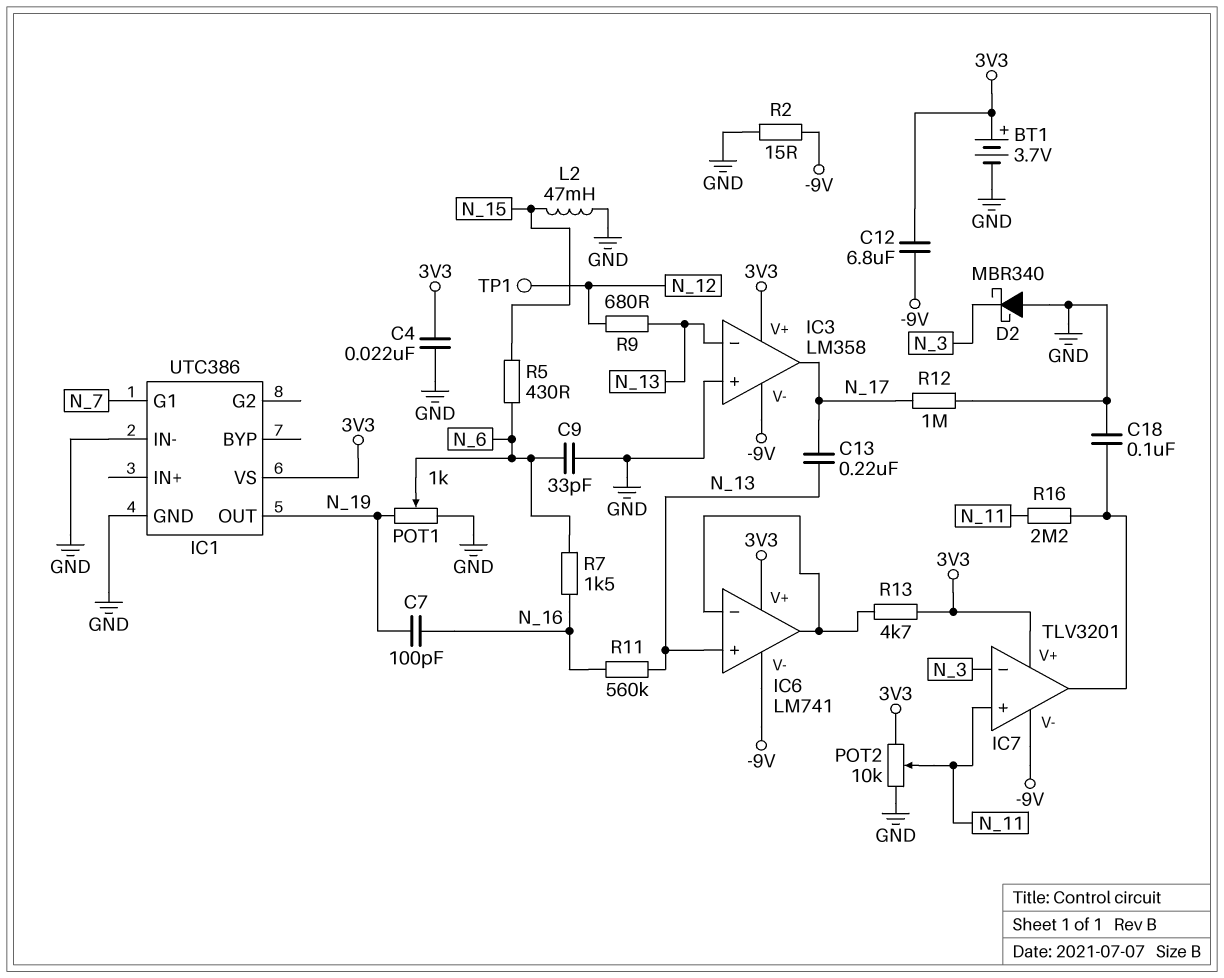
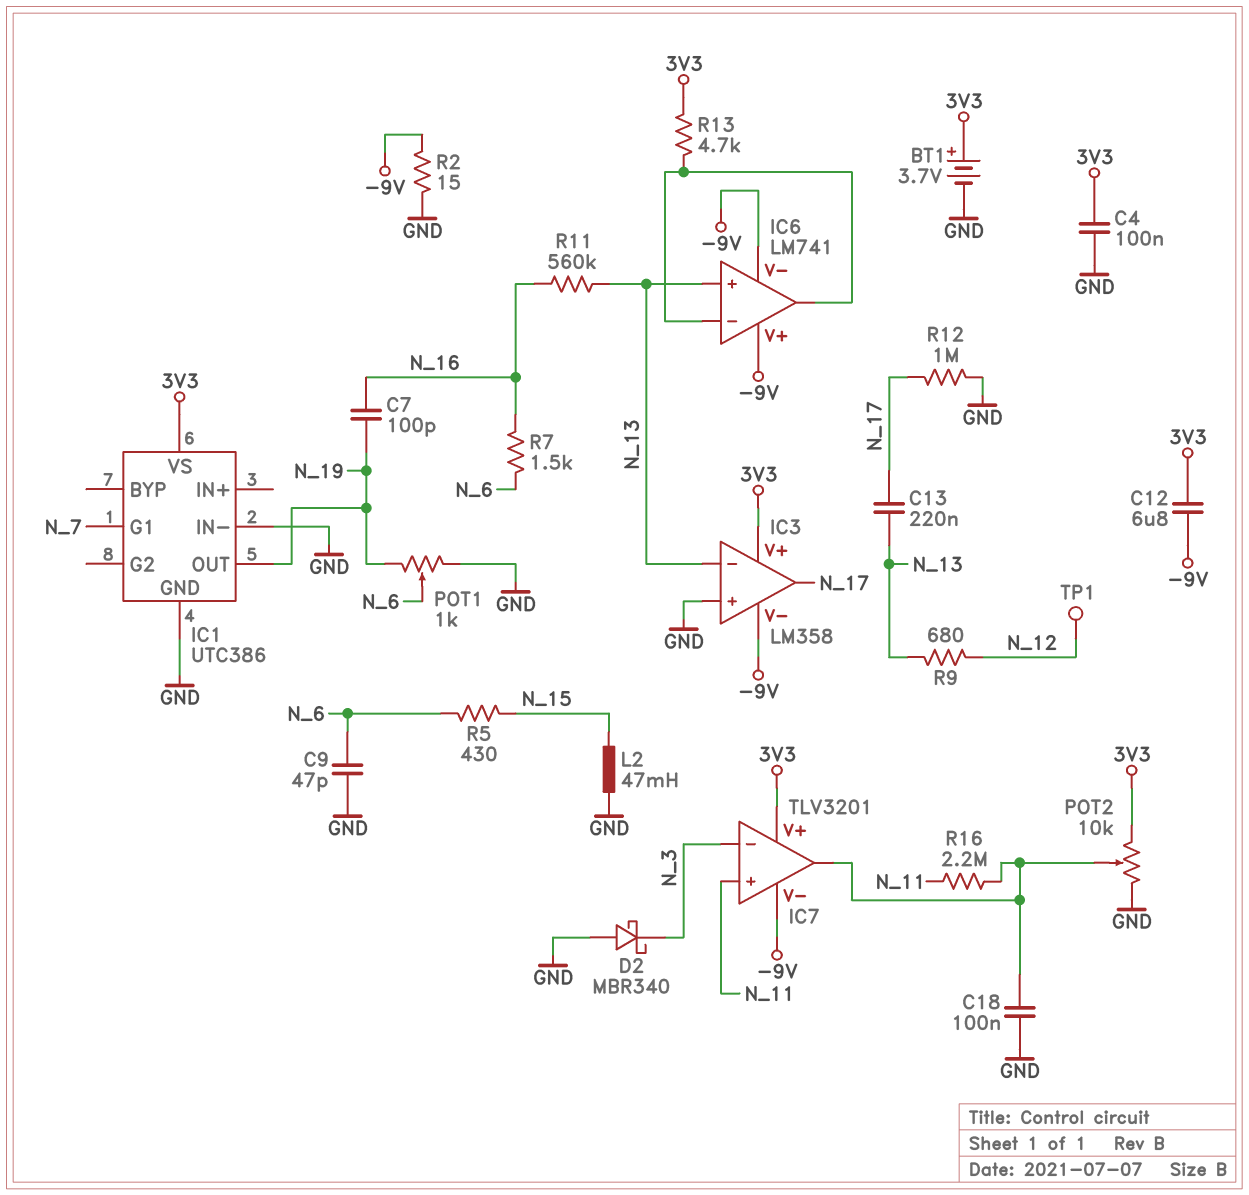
C4: 22nF (3V3, GND) -> 100nF (3V3, GND)
C9: 33pF (GND, N_6) -> 47pF (GND, N_6)
IC6 pin V+: 3V3 -> -9V
POT2: 10k (3V3, GND, wiper N_11) -> 10k (3V3, GND, wiper IC7/out)

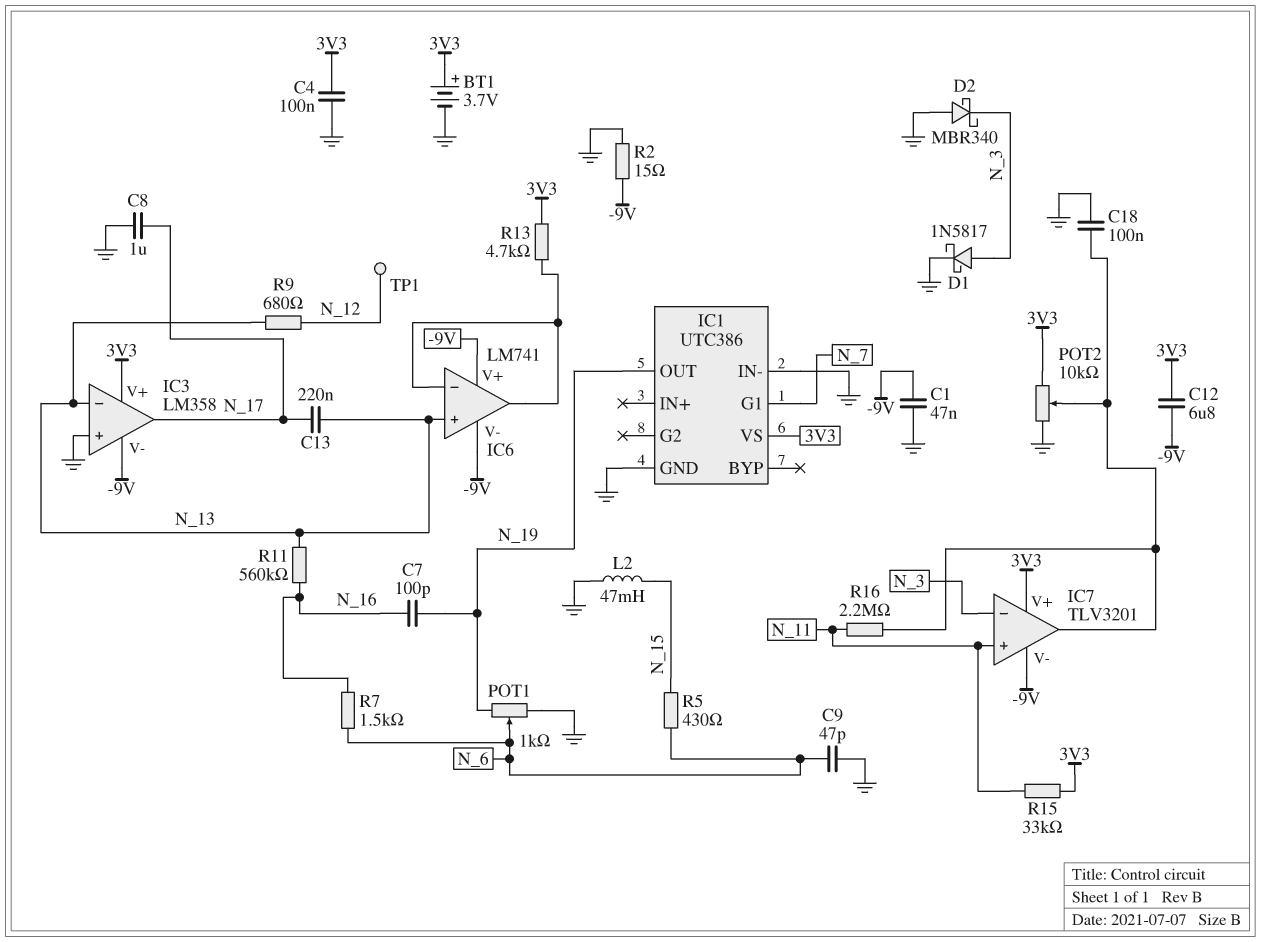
C1: none -> 47nF (-9V, GND)
C8: none -> 1uF (GND, N_17)
D1: none -> schottky 1N5817 (A N_3, K GND)
R12: 1M (GND, N_17) -> none
R15: none -> 33k (3V3, N_11)

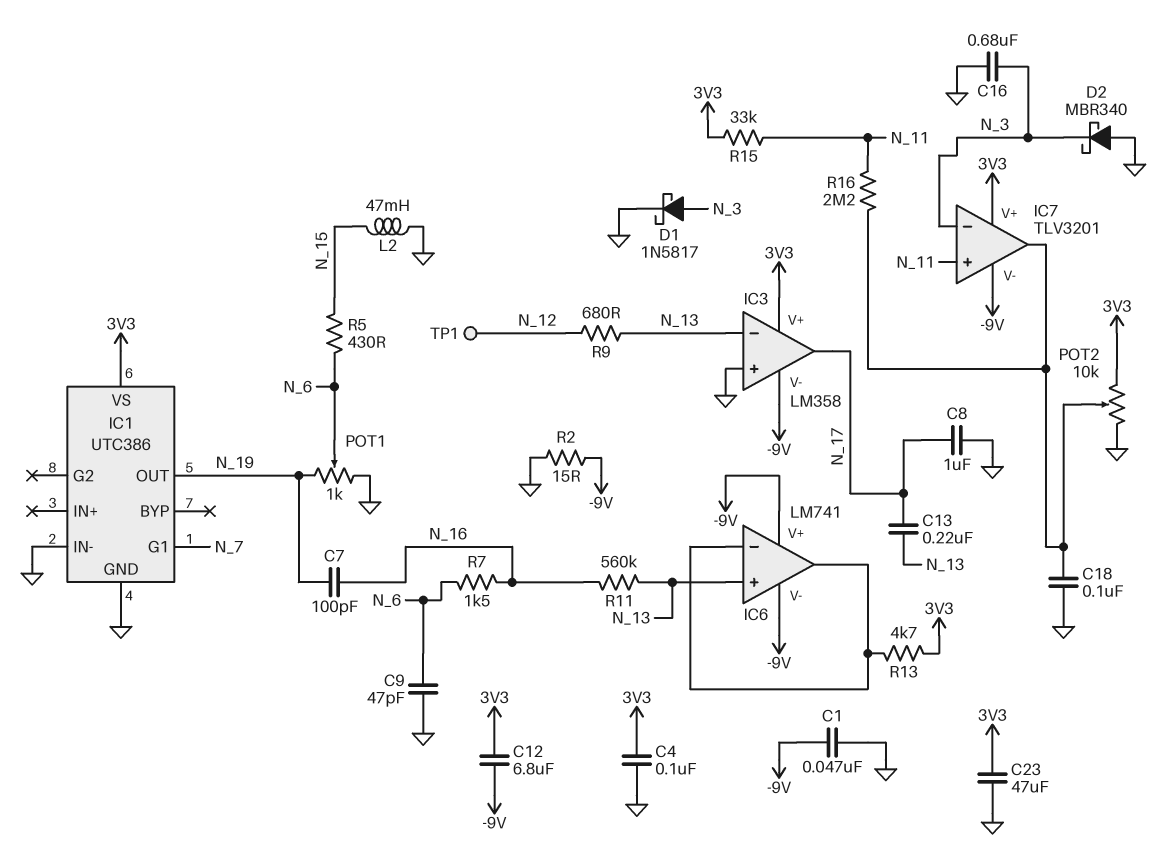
BT1: 3.7V (plus 3V3, minus GND) -> none
C16: none -> 680nF (GND, N_3)
C23: none -> 47uF (3V3, GND)

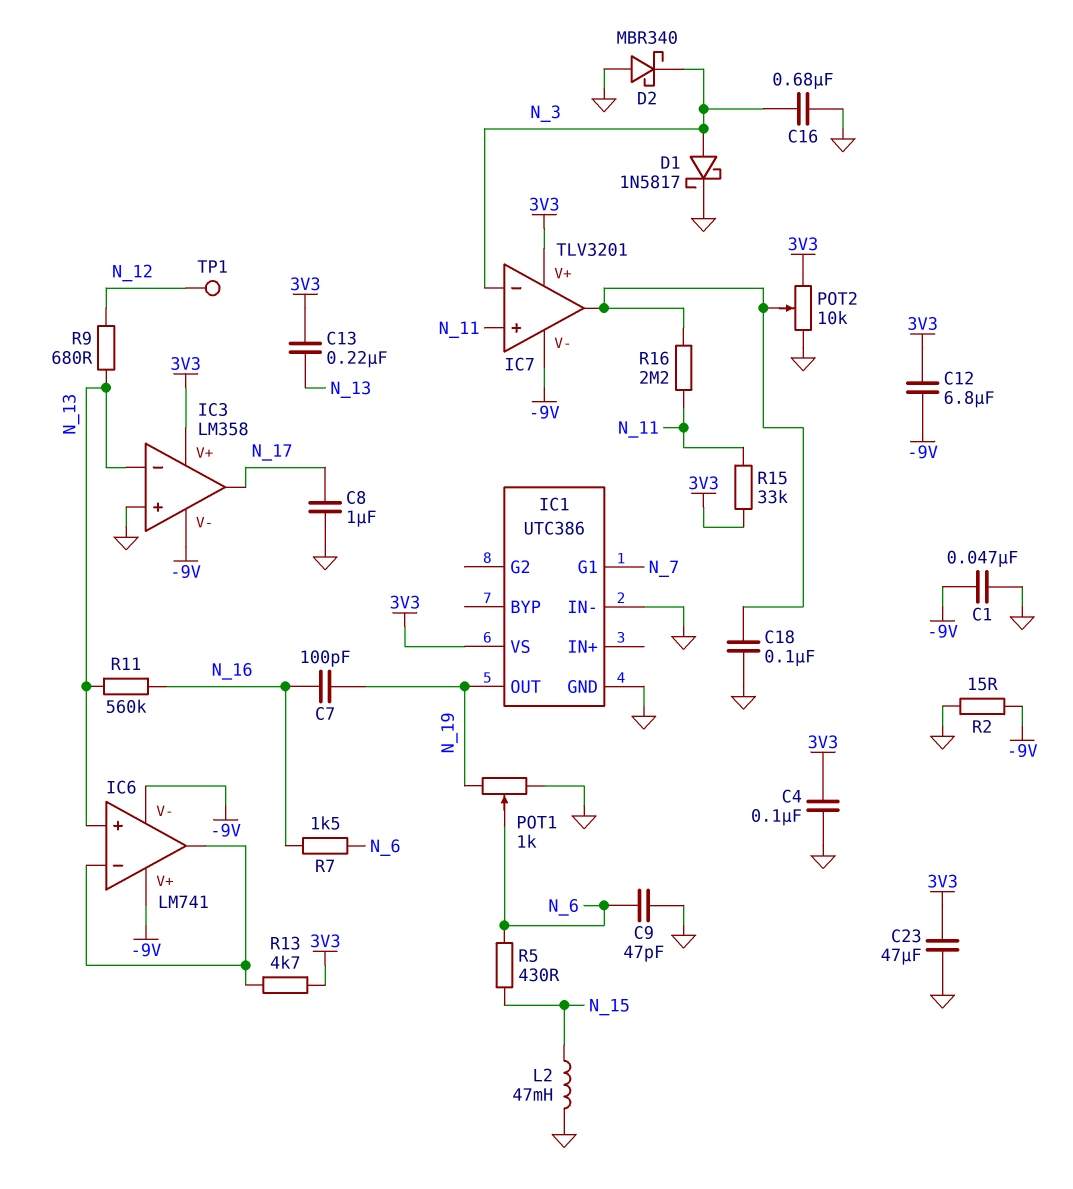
C13: 220nF (N_13, N_17) -> 220nF (3V3, N_13)

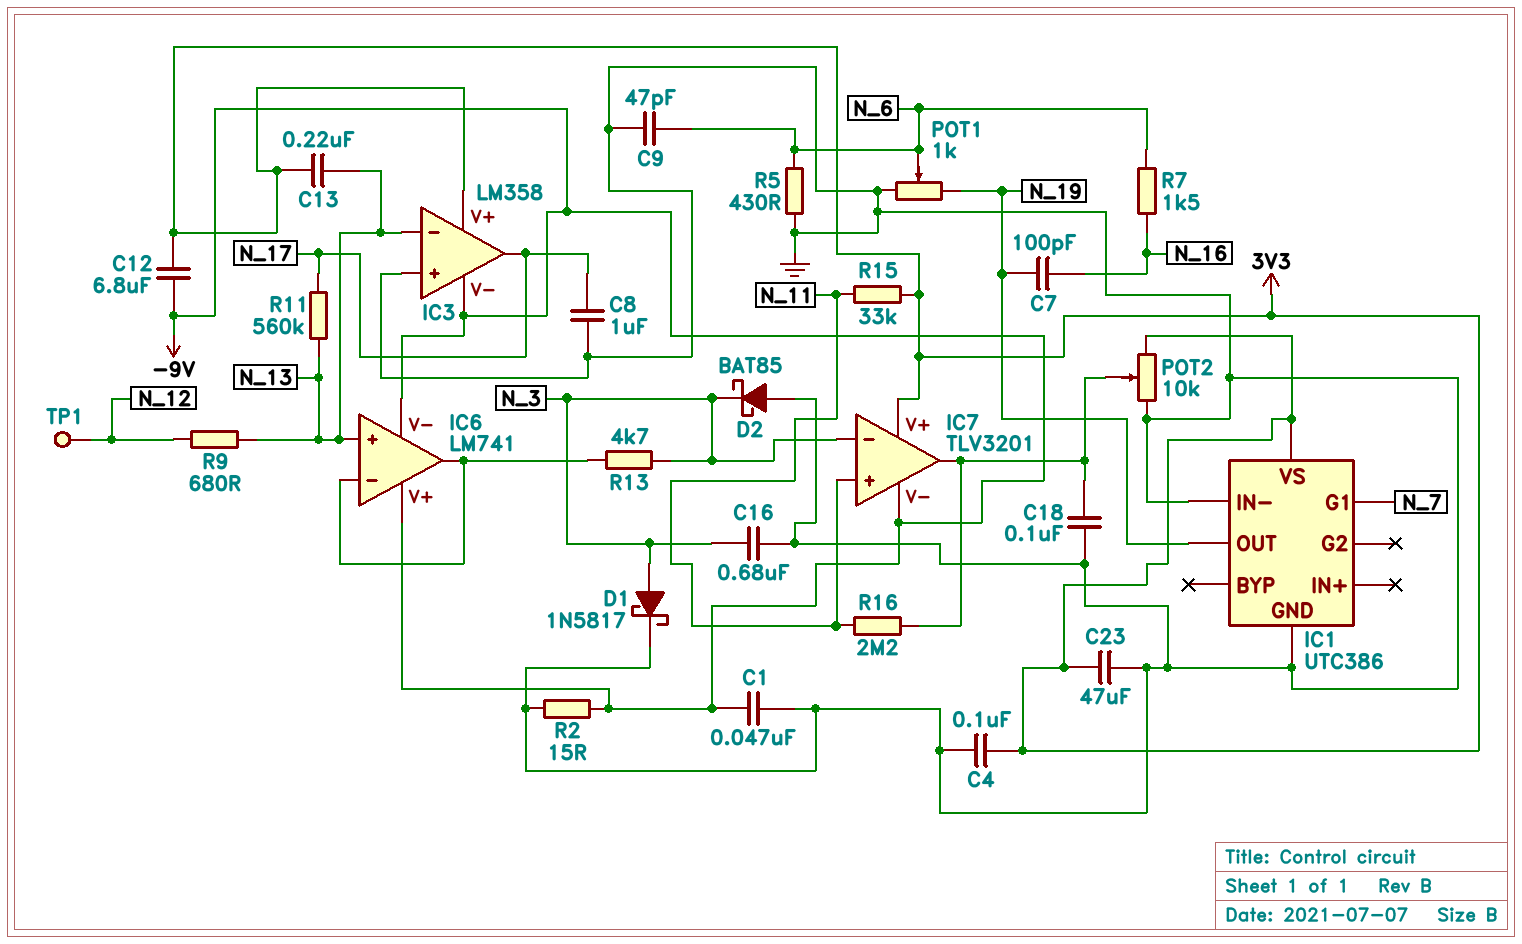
D2: schottky MBR340 (A GND, K N_3) -> schottky BAT85 (A GND, K N_3)
L2: 47mH (GND, N_15) -> none
R5: 430 (N_6, N_15) -> 430 (GND, N_6)
R11: 560k (N_13, N_16) -> 560k (N_13, N_17)
R13: 4.7k (3V3, IC6/in-) -> 4.7k (IC6/in-, N_3)

